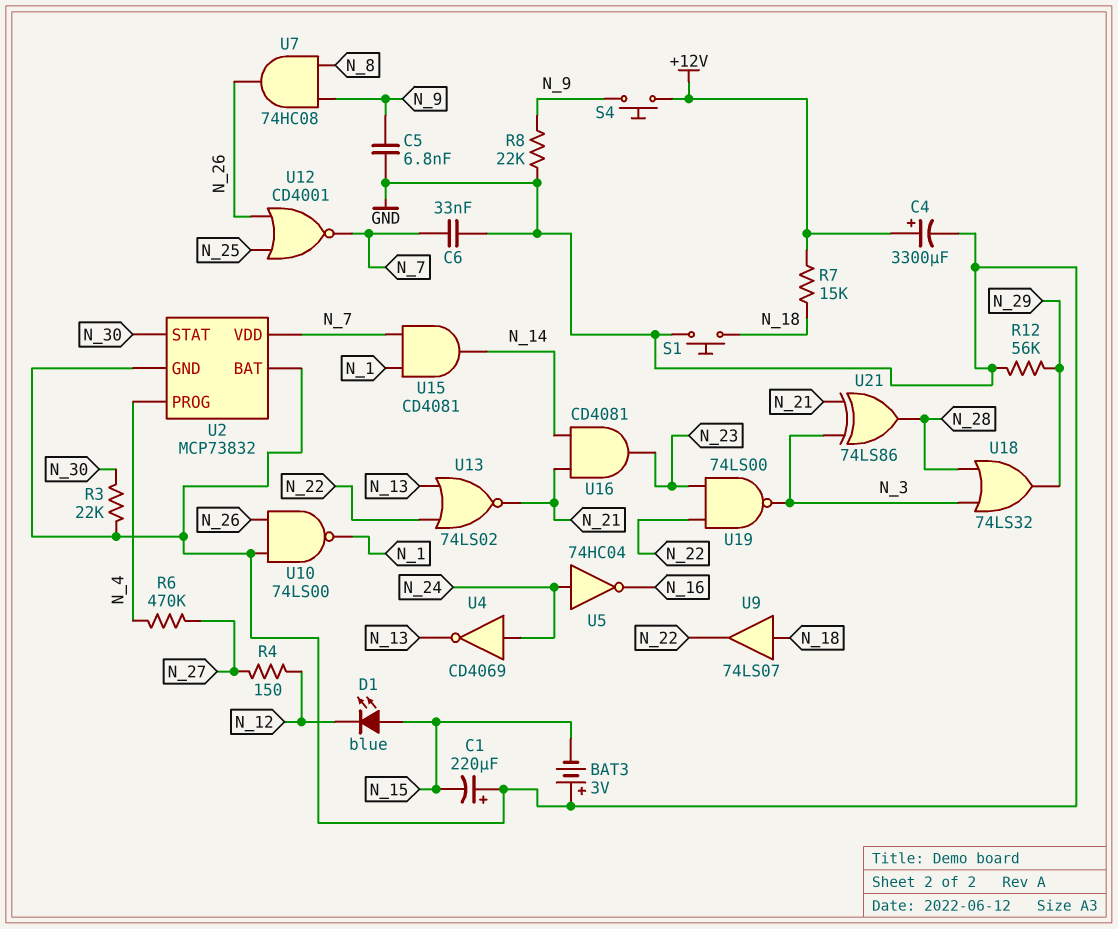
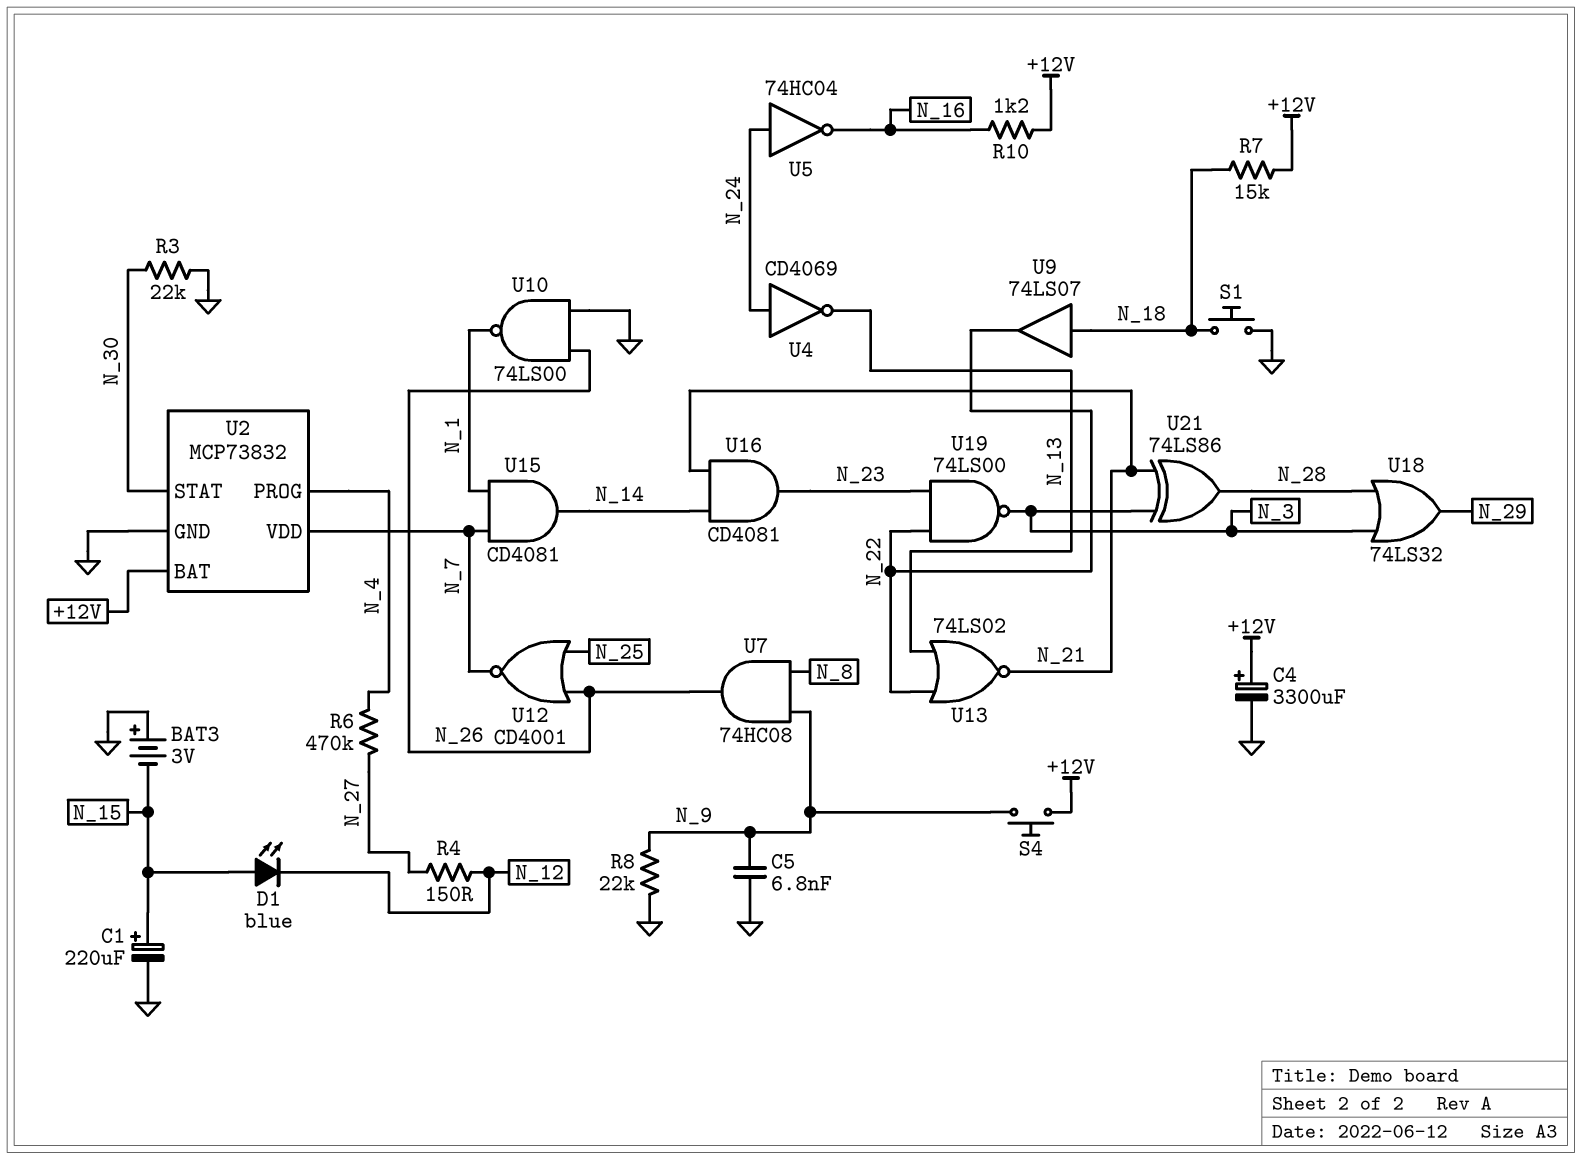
C1: 220uF (plus GND, minus N_15) -> 220uF (plus N_15, minus GND)
C6: 33nF (GND, N_7) -> none
R10: none -> 1.2k (+12V, N_16)
R12: 56k (GND, N_29) -> none
U2 pin BAT: GND -> +12V

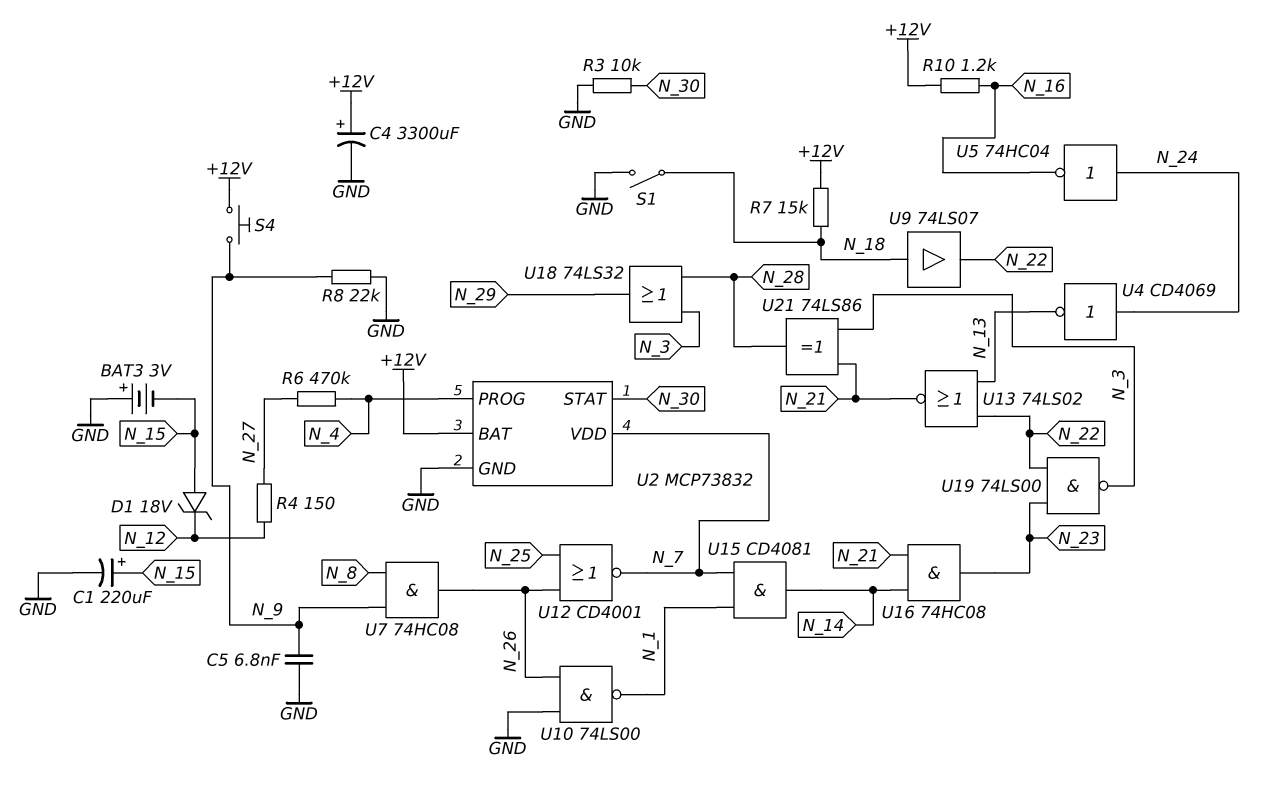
D1: LED blue (A N_15, K N_12) -> zener 18V (A N_15, K N_12)
R3: 22k (GND, N_30) -> 10k (GND, N_30)
S1: button (GND, N_18) -> switch (GND, N_18)
U16: AND CD4081 (in N_14, in N_21, out N_23) -> AND 74HC08 (in N_14, in N_21, out N_23)

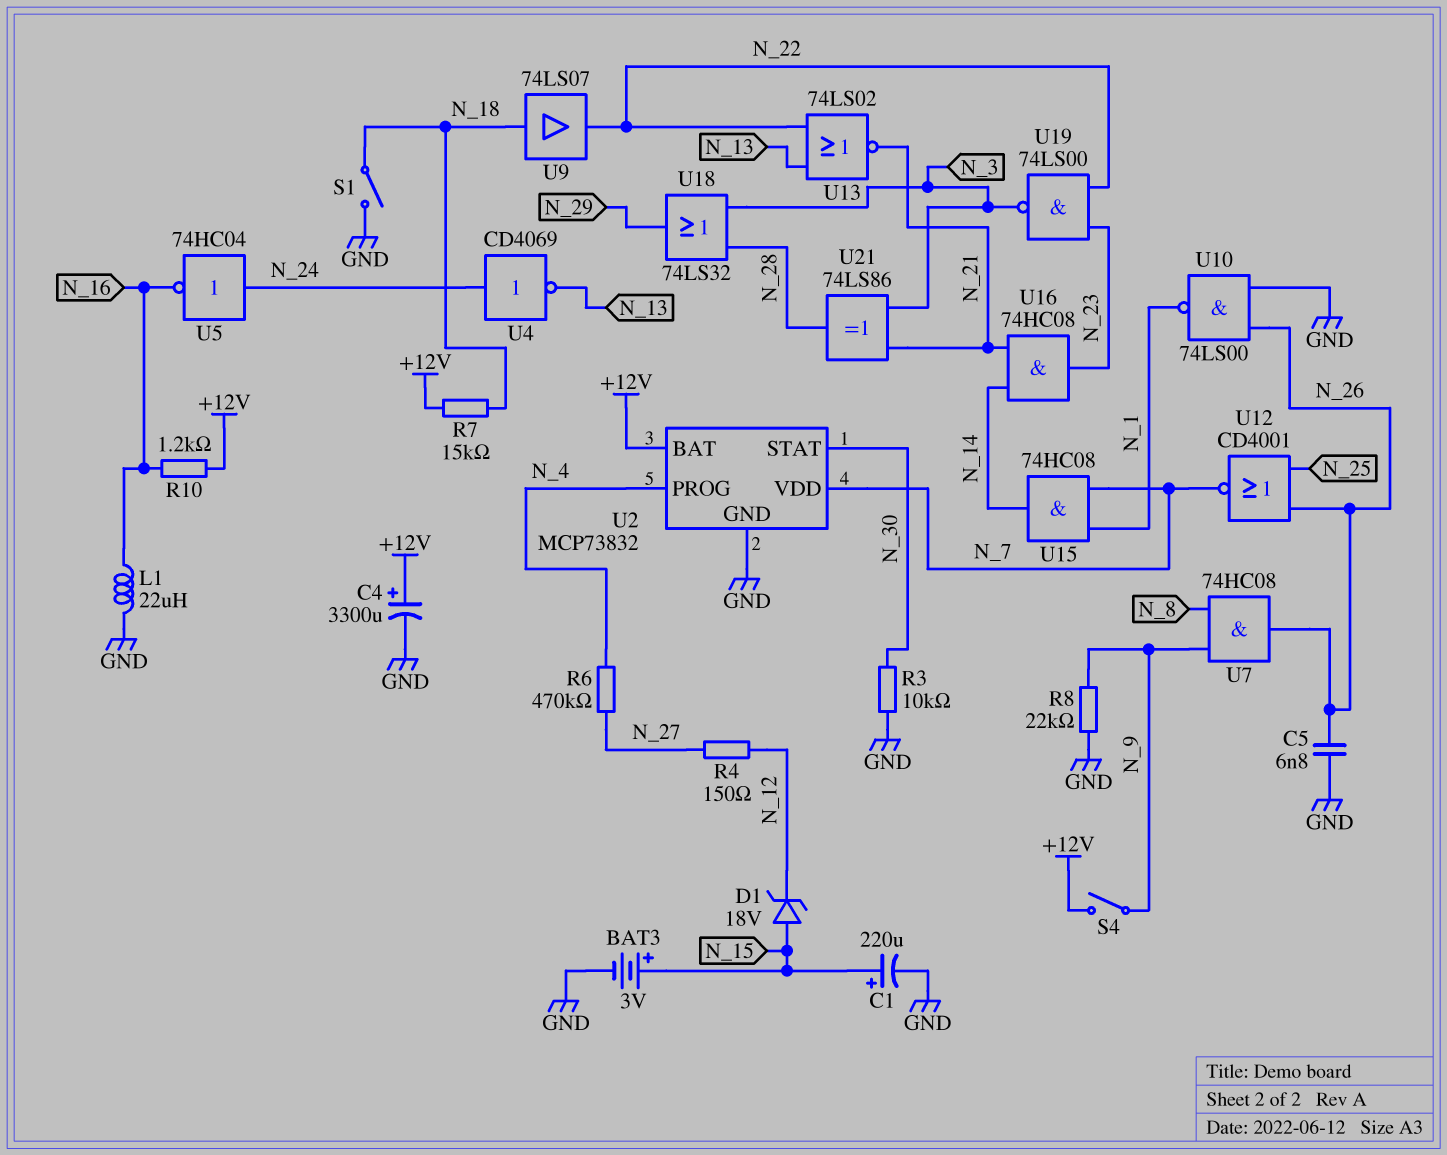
BAT3: 3V (plus GND, minus N_15) -> 3V (plus N_15, minus GND)
C5: 6.8nF (GND, N_9) -> 6.8nF (GND, N_26)
L1: none -> 22uH (GND, N_16)
S4: button (+12V, N_9) -> switch (+12V, N_9)
U15: AND CD4081 (in N_1, in N_7, out N_14) -> AND 74HC08 (in N_1, in N_7, out N_14)

